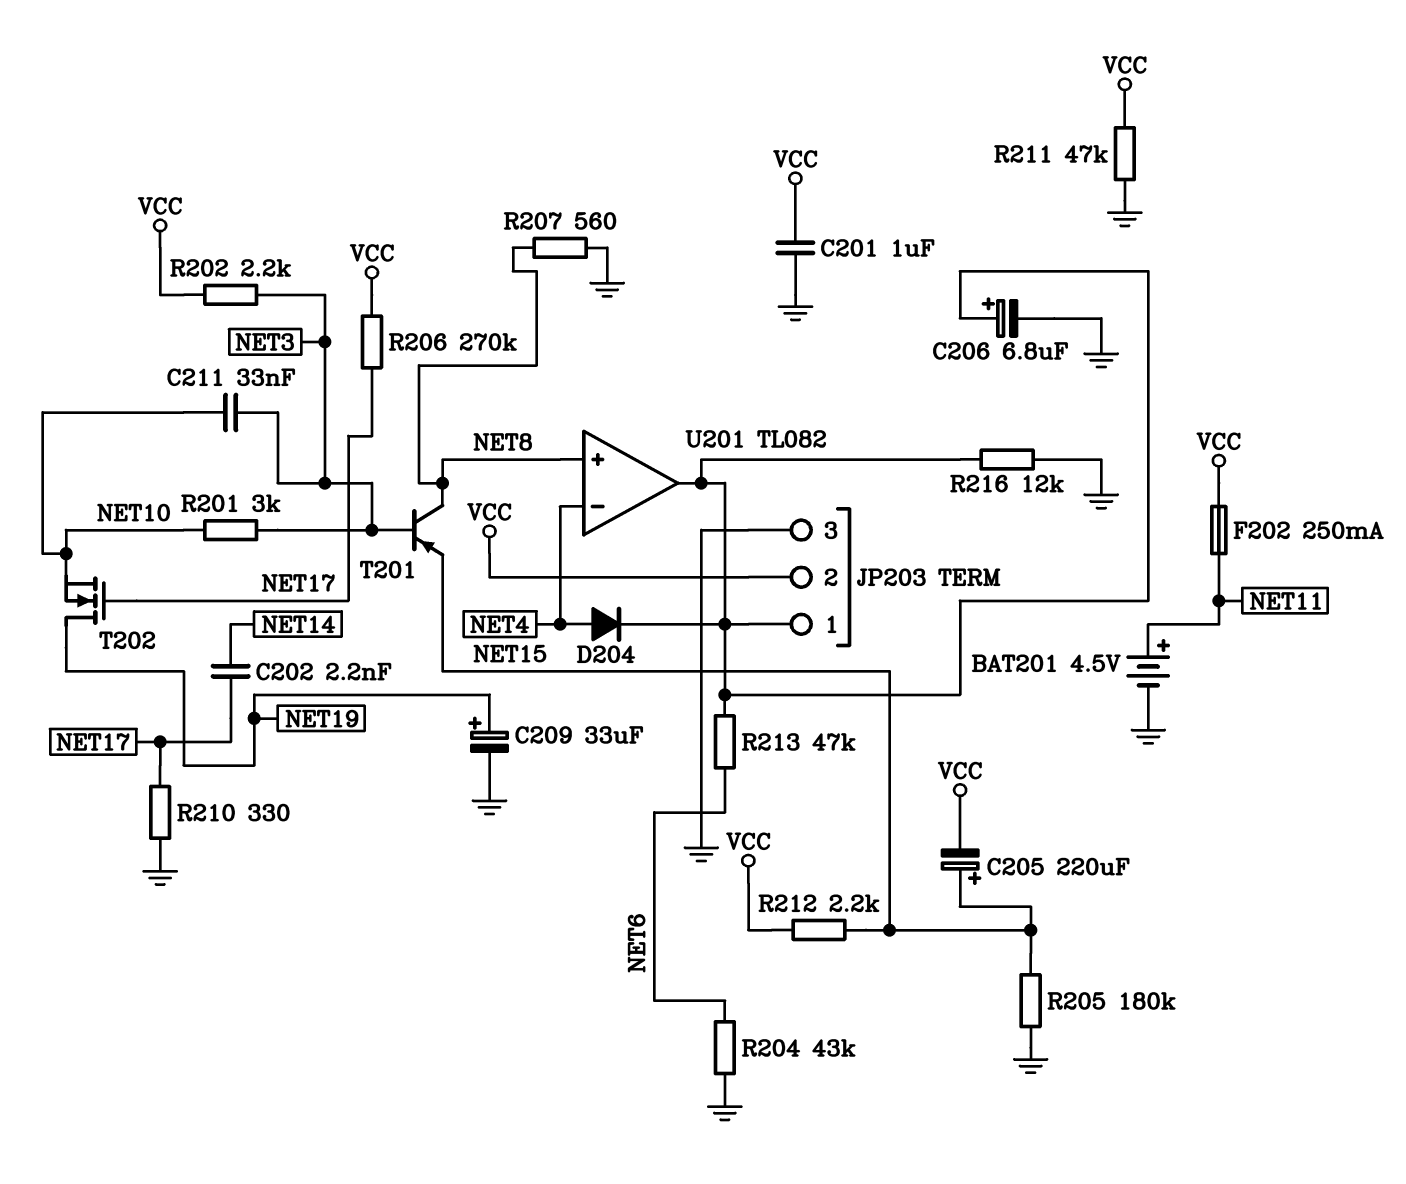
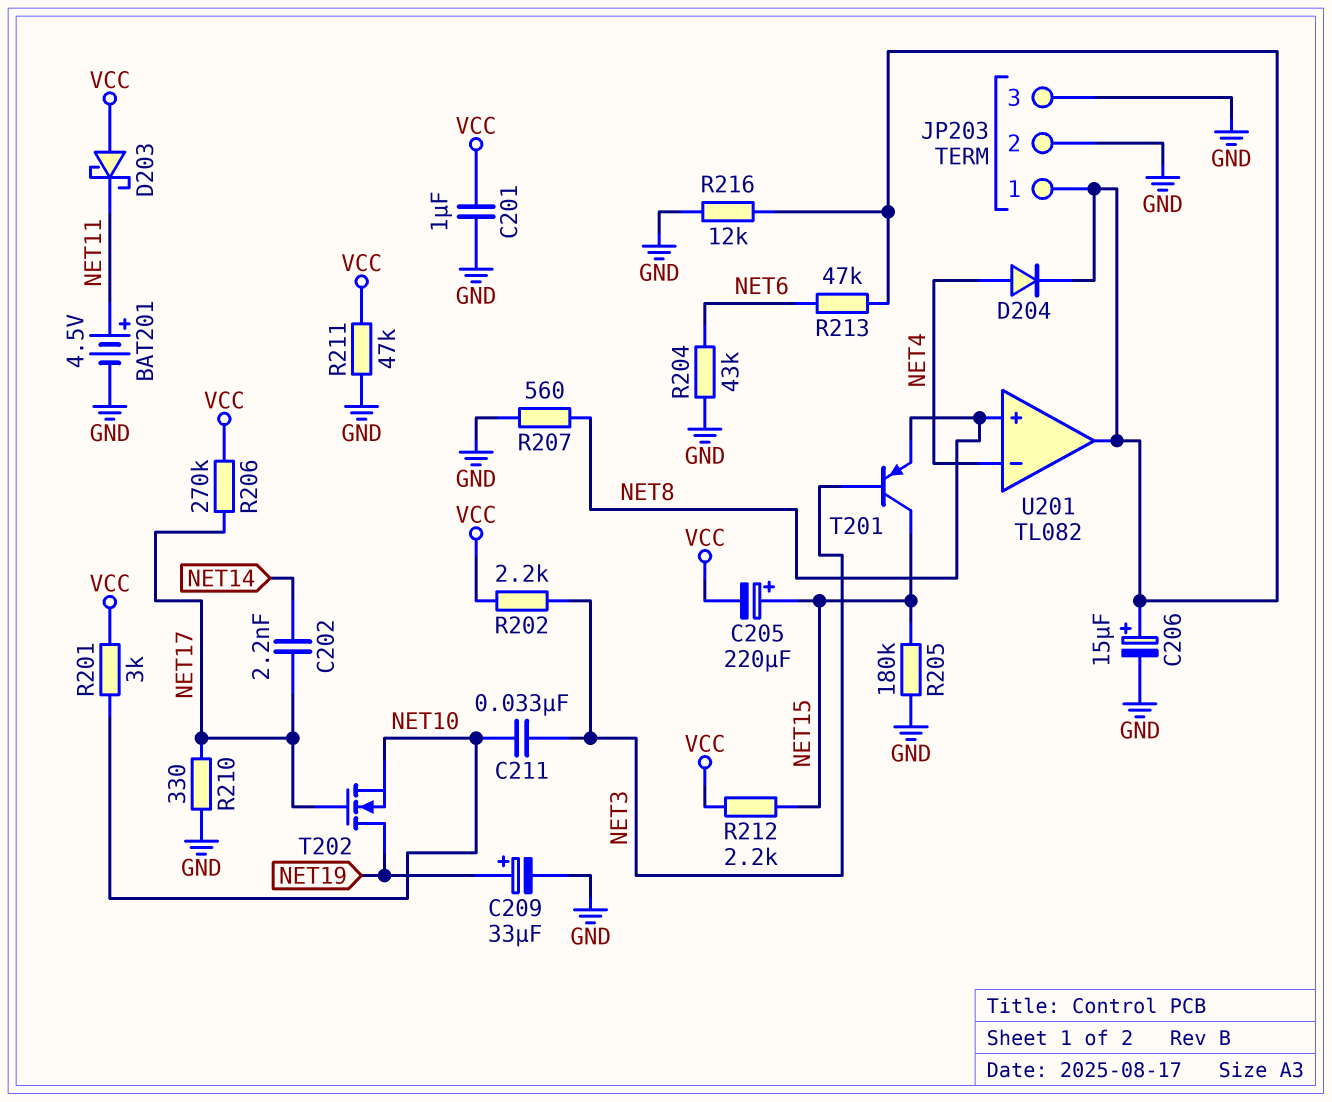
C206: 6.8uF (plus JP203/1, minus GND) -> 15uF (plus JP203/1, minus GND)
D203: none -> schottky (A VCC, K NET11)
F202: 250mA (NET11, VCC) -> none
JP203 pin 2: VCC -> GND
R201: 3k (NET3, NET10) -> 3k (NET10, VCC)
T201: PNP (B NET3, C NET8, E NET15) -> PNP (B NET3, C NET15, E NET8)

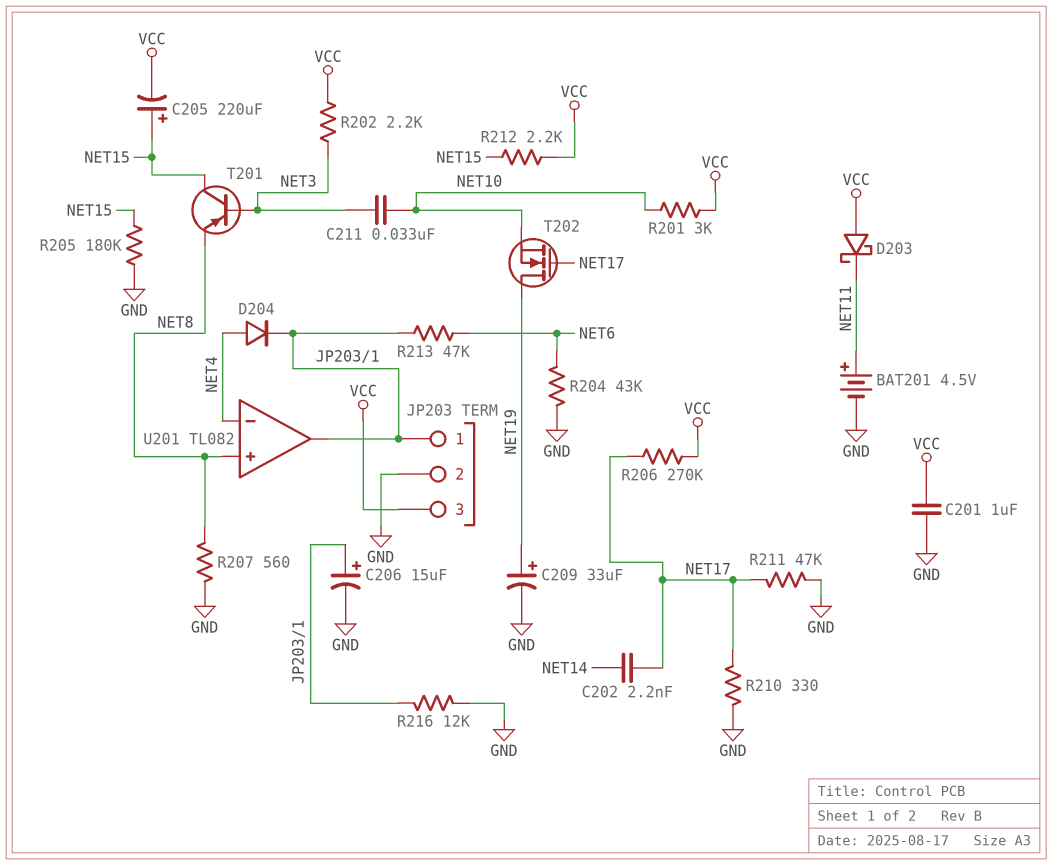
JP203 pin 3: GND -> VCC
R211: 47k (GND, VCC) -> 47k (GND, NET17)

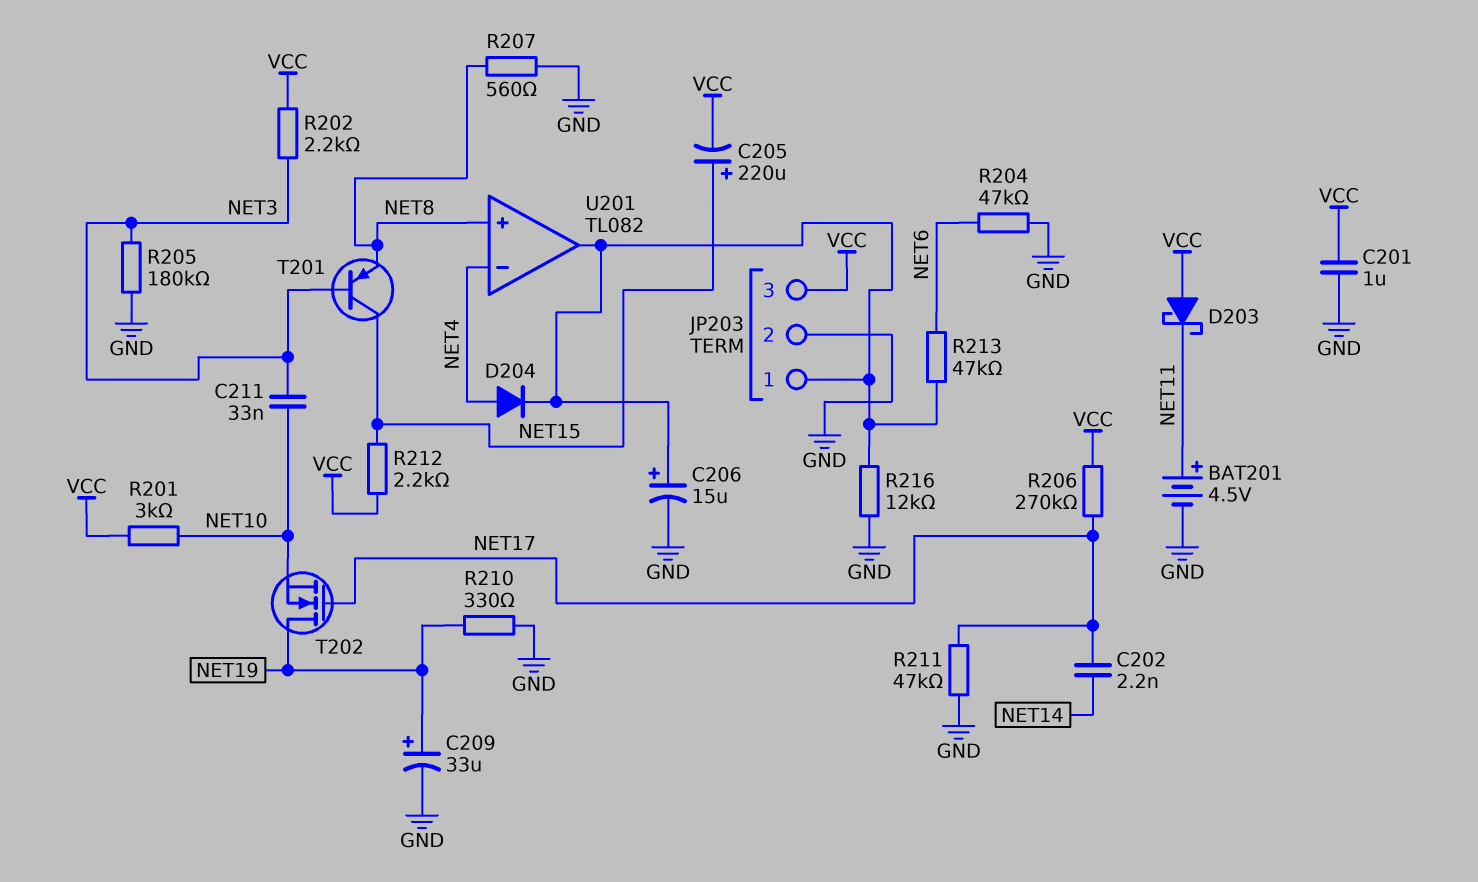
R204: 43k (GND, NET6) -> 47k (GND, NET6)
R205: 180k (GND, NET15) -> 180k (GND, NET3)
R210: 330 (GND, NET17) -> 330 (GND, NET19)

